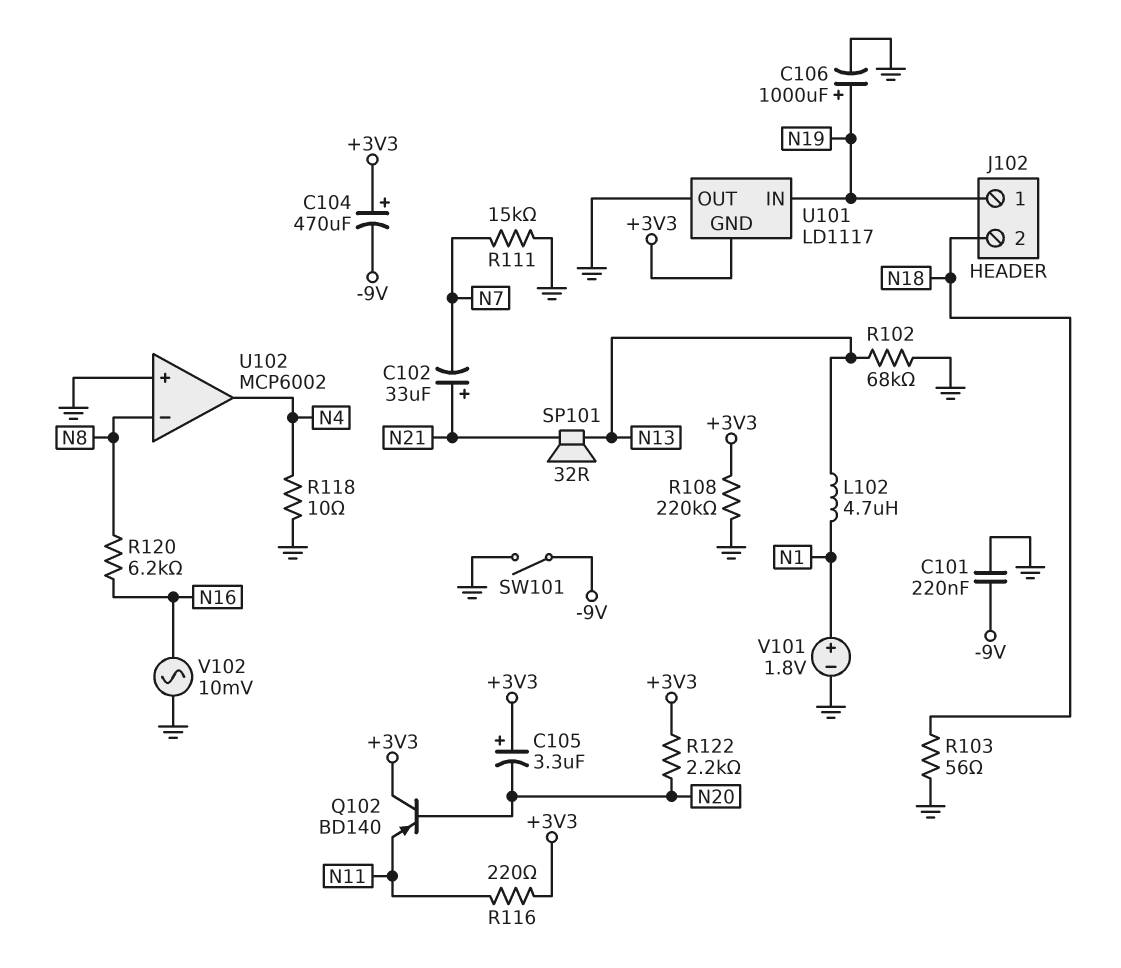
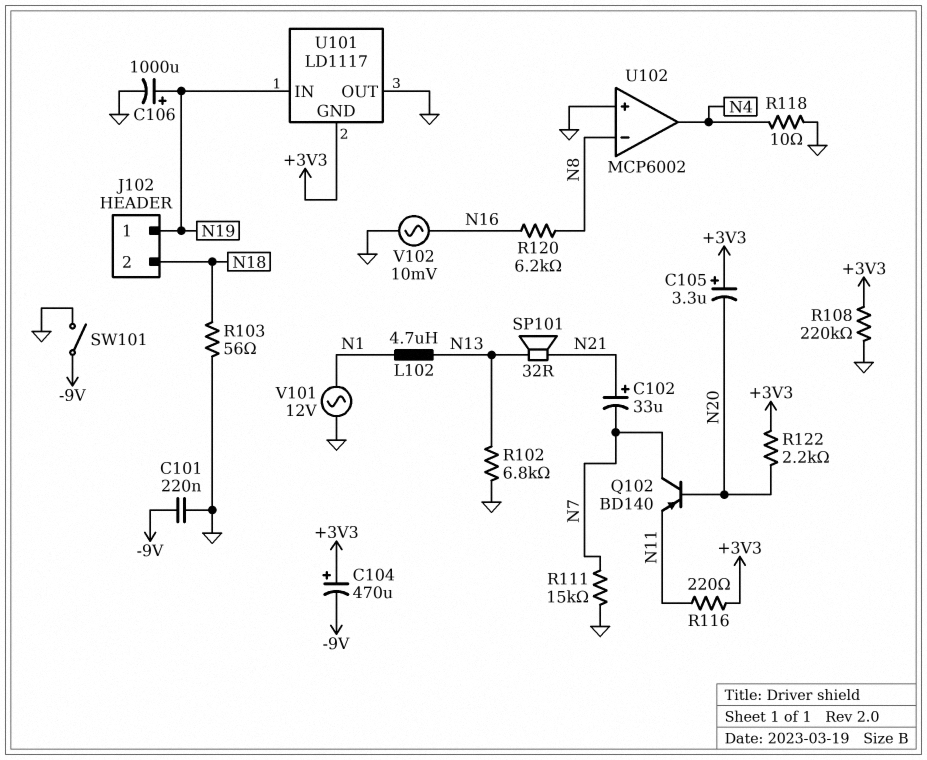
Q102: PNP BD140 (B N20, C +3V3, E N11) -> PNP BD140 (B N20, C N7, E N11)
R102: 68k (GND, N13) -> 6.8k (GND, N13)
V101: 1.8V (plus N1, minus GND) -> AC 12V (GND, N1)

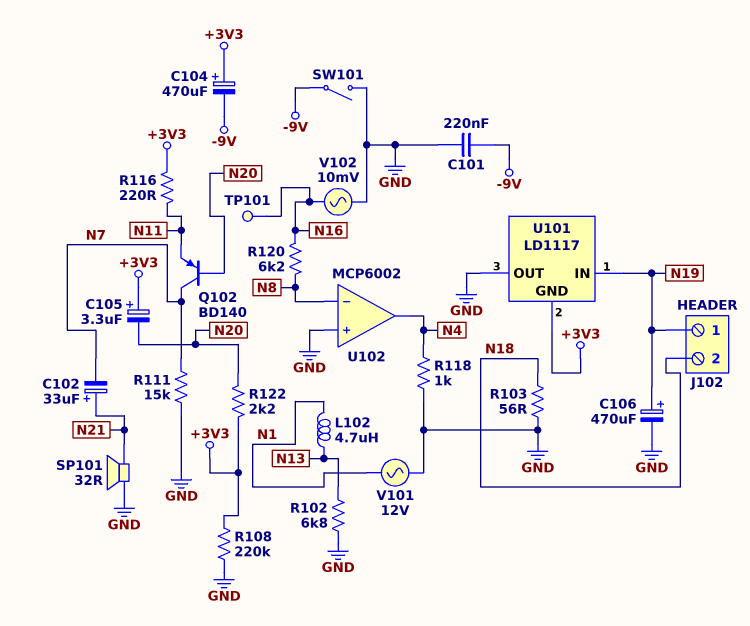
C106: 1000uF (plus N19, minus GND) -> 470uF (plus N19, minus GND)
R118: 10 (GND, N4) -> 1k (GND, N4)
SP101: speaker 32R (N13, N21) -> speaker 32R (GND, N21)
TP101: none -> test point (N16)

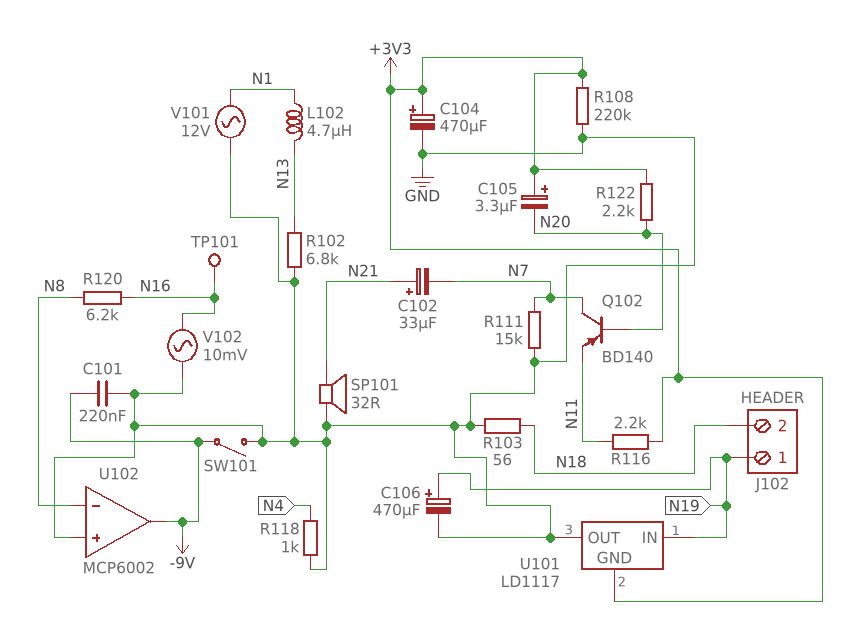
C104: 470uF (plus +3V3, minus -9V) -> 470uF (plus +3V3, minus GND)
R116: 220 (+3V3, N11) -> 2.2k (+3V3, N11)
U102 pin out: N4 -> -9V

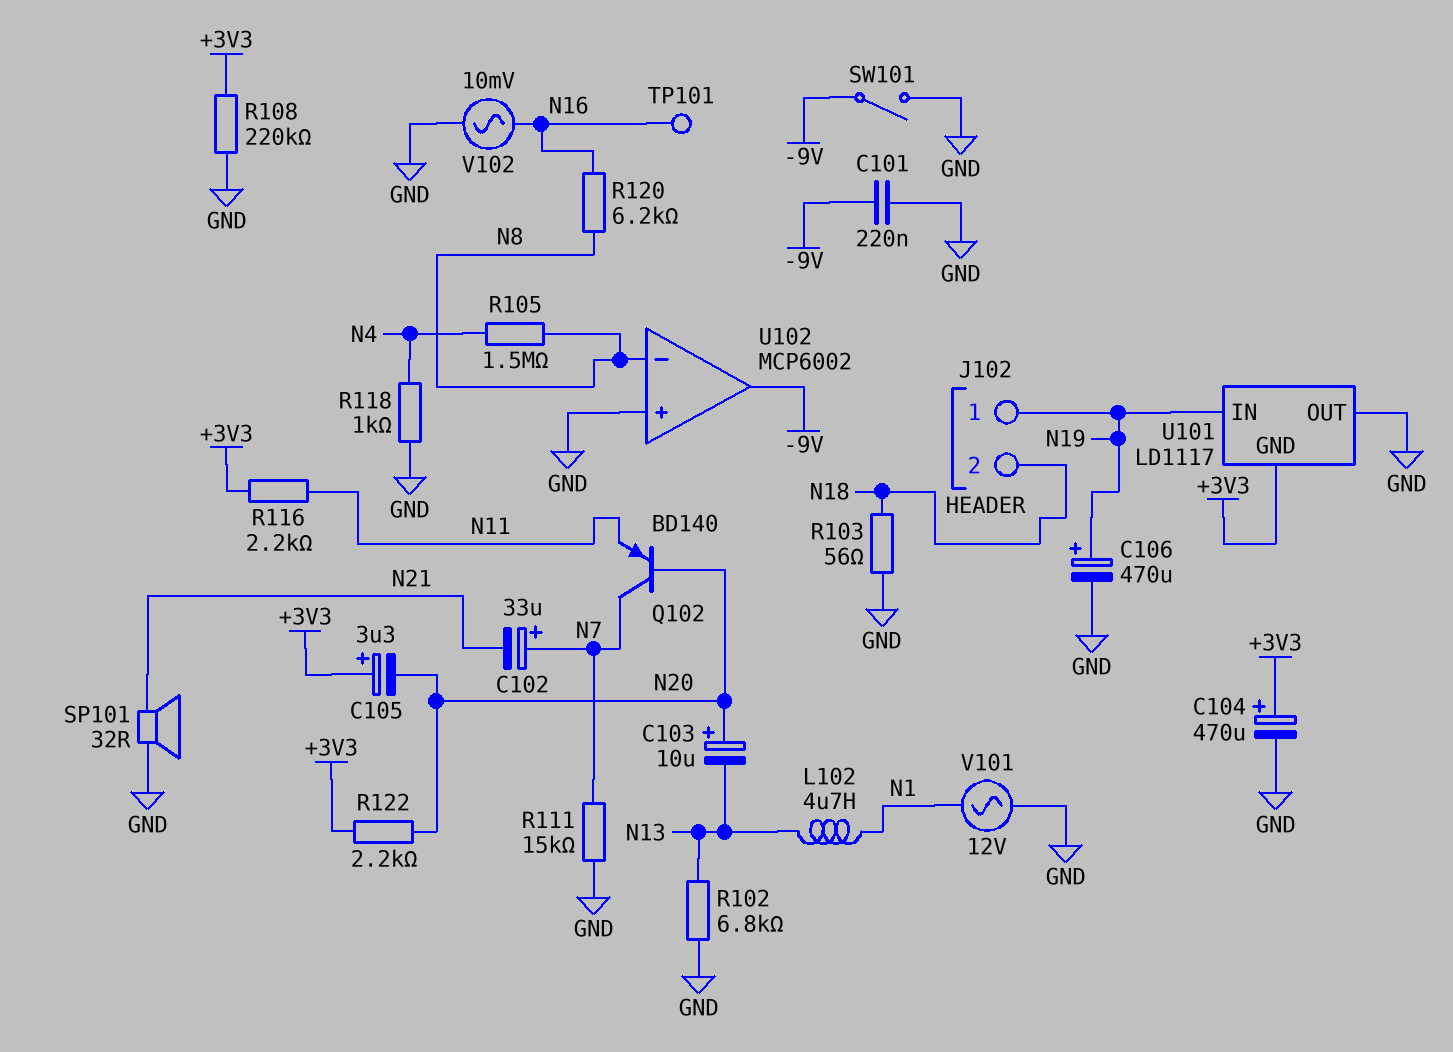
C102: 33uF (plus N21, minus N7) -> 33uF (plus N7, minus N21)
C103: none -> 10uF (plus N20, minus N13)
R105: none -> 1.5M (N4, N8)

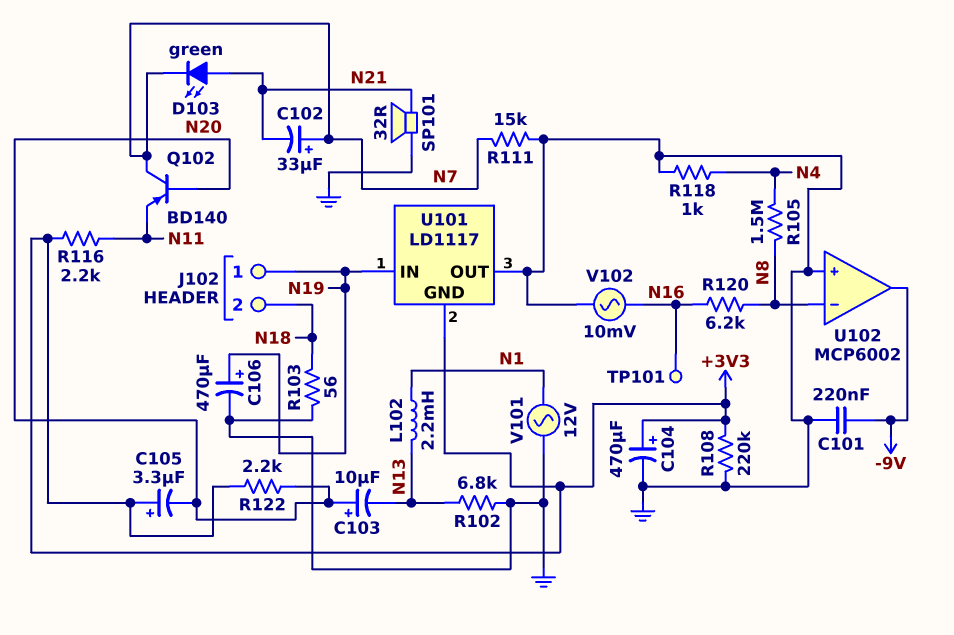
D103: none -> LED green (A N21, K N7)
L102: 4.7uH (N1, N13) -> 2.2mH (N1, N13)
SW101: switch (-9V, GND) -> none

